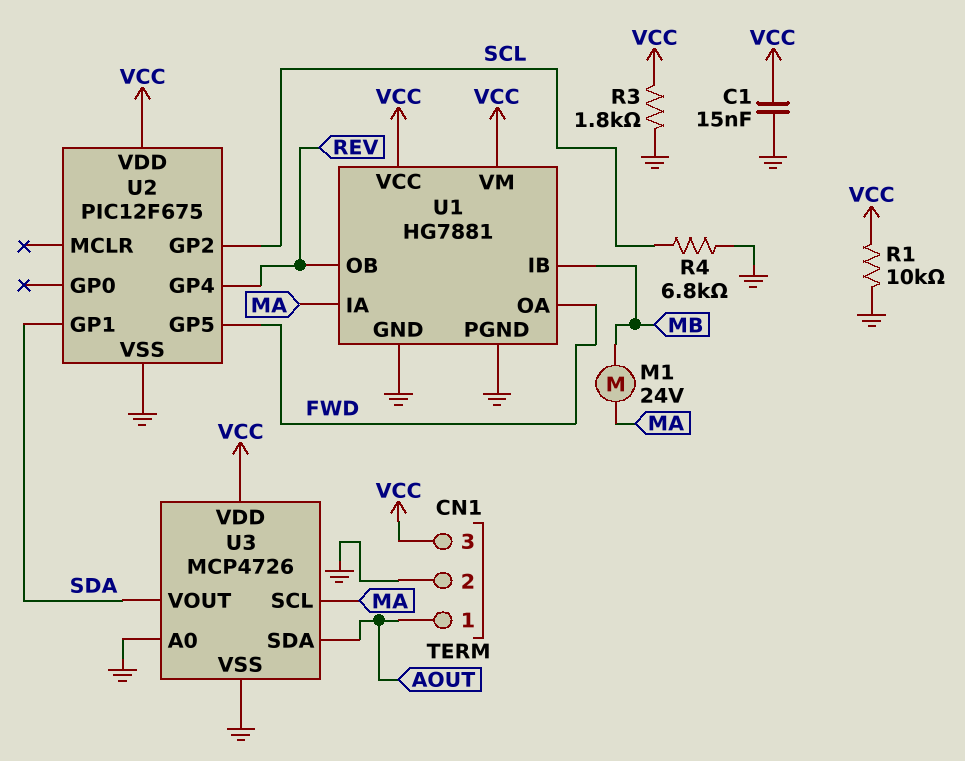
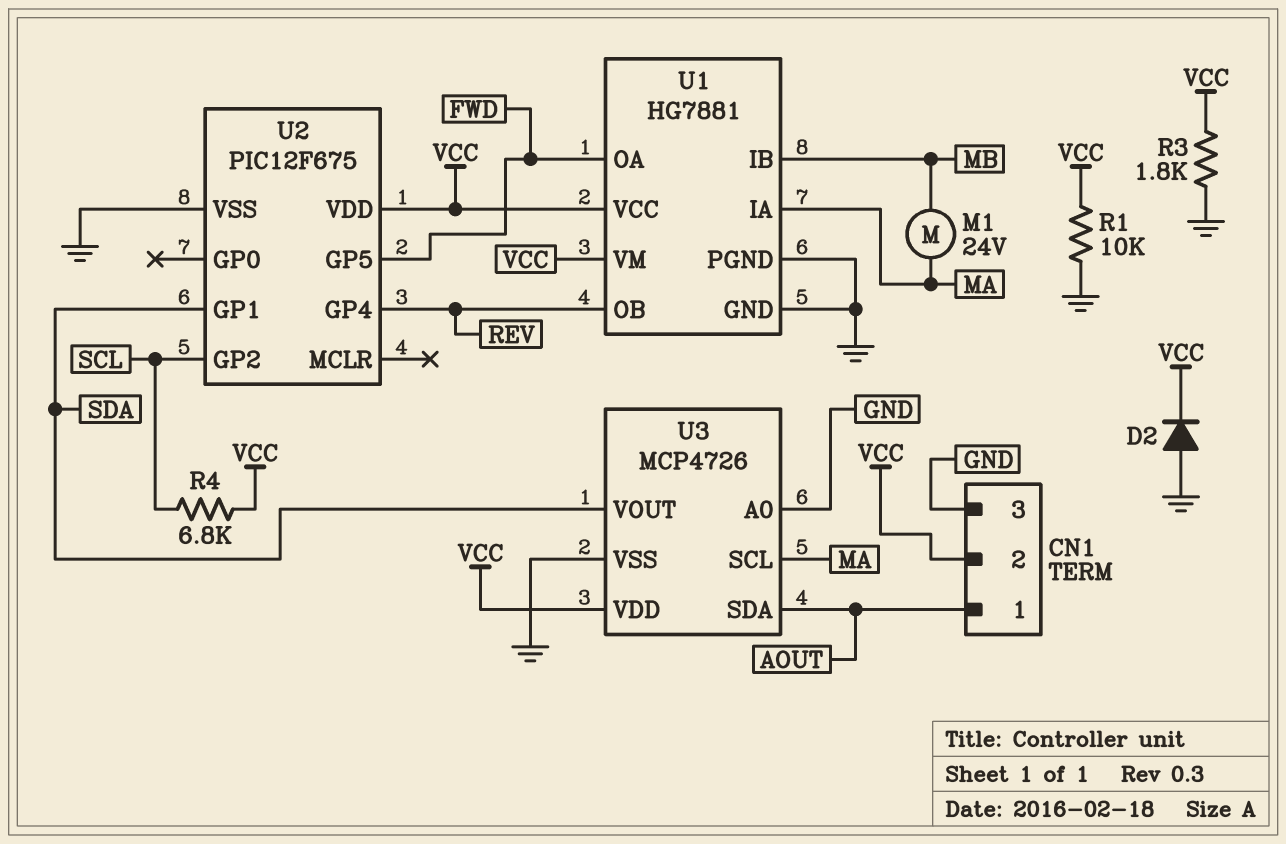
C1: 15nF (GND, VCC) -> none
CN1 pin 2: GND -> VCC
CN1 pin 3: VCC -> GND
D2: none -> diode (A GND, K VCC)
R4: 6.8k (GND, SCL) -> 6.8k (SCL, VCC)

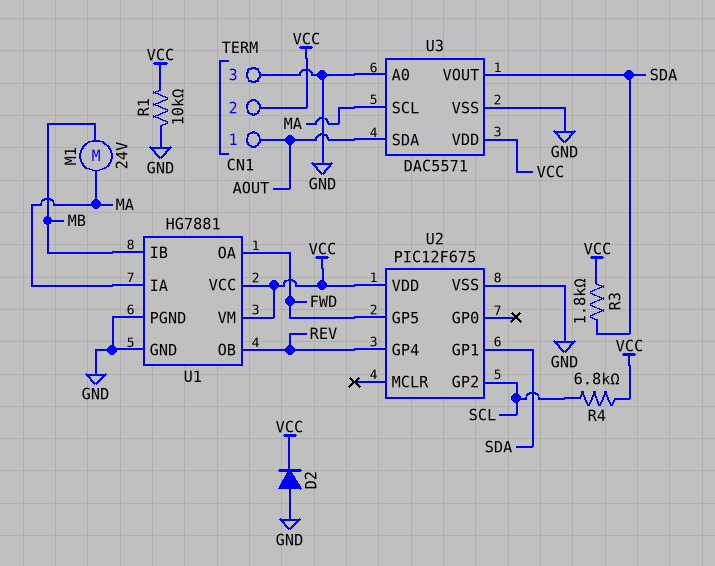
R3: 1.8k (GND, VCC) -> 1.8k (SDA, VCC)
U3: MCP4726 -> DAC5571

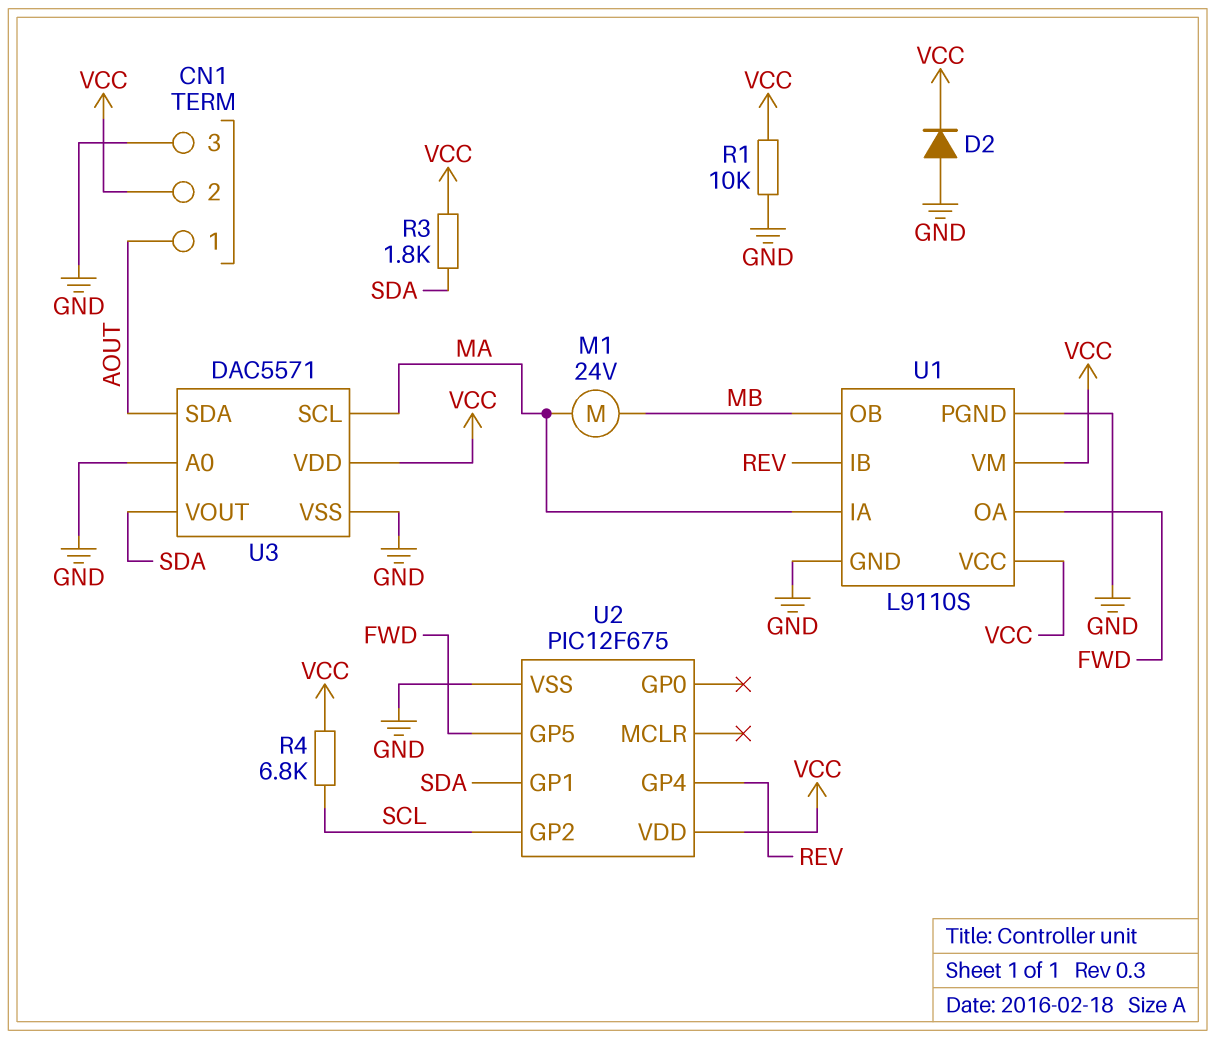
U1: HG7881 -> L9110S
U1 pin IB: MB -> REV
U1 pin OB: REV -> MB

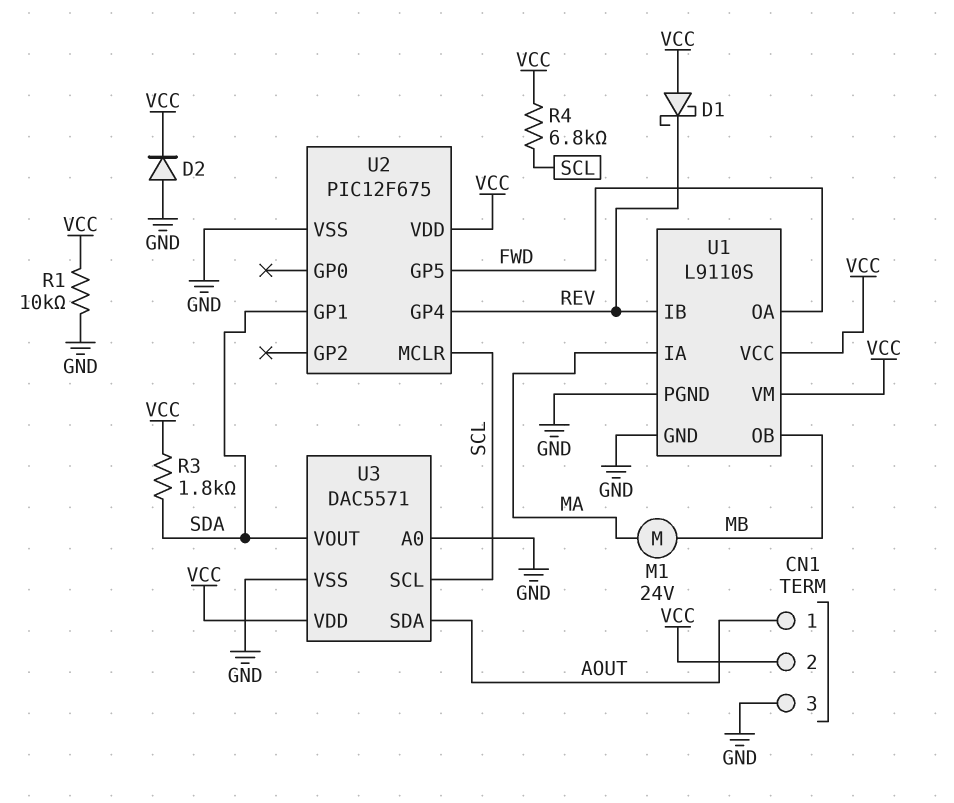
D1: none -> schottky (A VCC, K REV)
U2 pin GP2: SCL -> none
U2 pin MCLR: none -> SCL
U3 pin SCL: MA -> SCL

